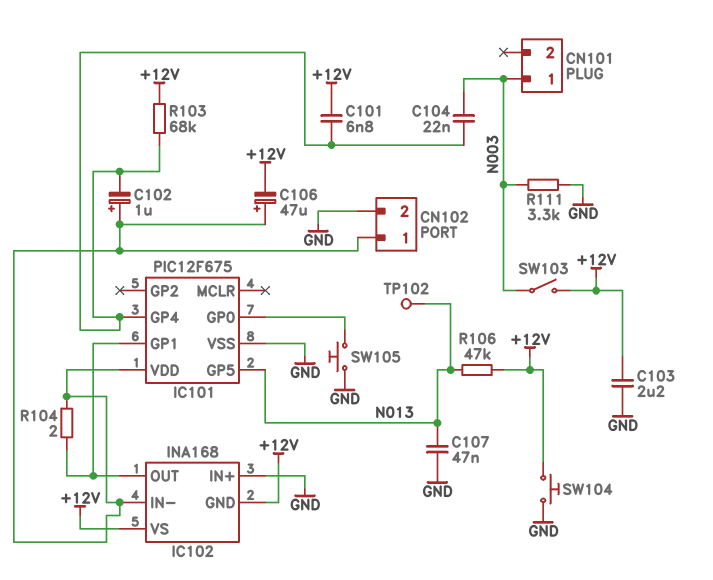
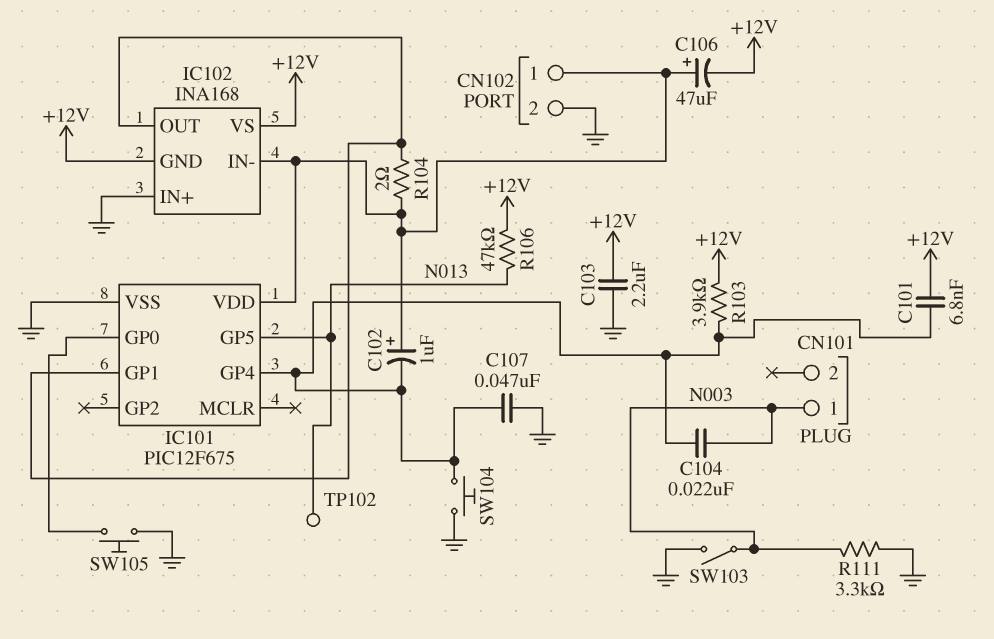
C107: 47nF (GND, N013) -> 47nF (GND, IC101/GP4)
R103: 68k (+12V, IC101/GP4) -> 3.9k (+12V, IC101/GP4)
SW103: switch (+12V, N003) -> switch (GND, N003)
SW104: button (+12V, GND) -> button (GND, IC101/GP4)

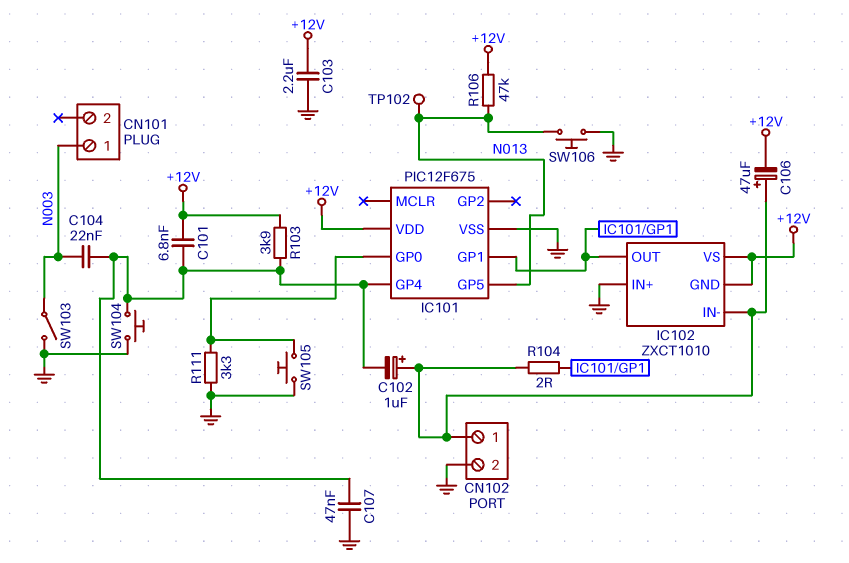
IC101 pin VDD: CN102/1 -> +12V
IC102: INA168 -> ZXCT1010
R111: 3.3k (GND, N003) -> 3.3k (GND, IC101/GP0)
SW106: none -> button (GND, N013)

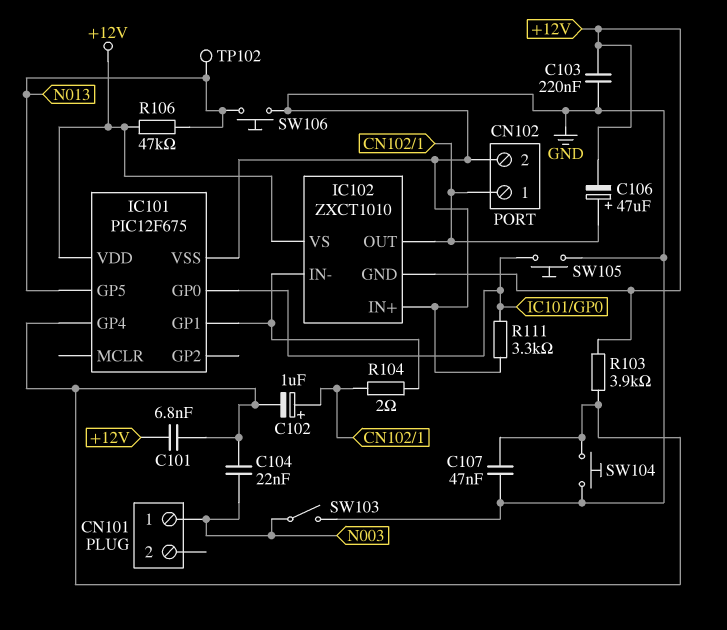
C103: 2.2uF (+12V, GND) -> 220nF (+12V, GND)
IC102 pin IN-: CN102/1 -> IC101/GP1
IC102 pin OUT: IC101/GP1 -> CN102/1

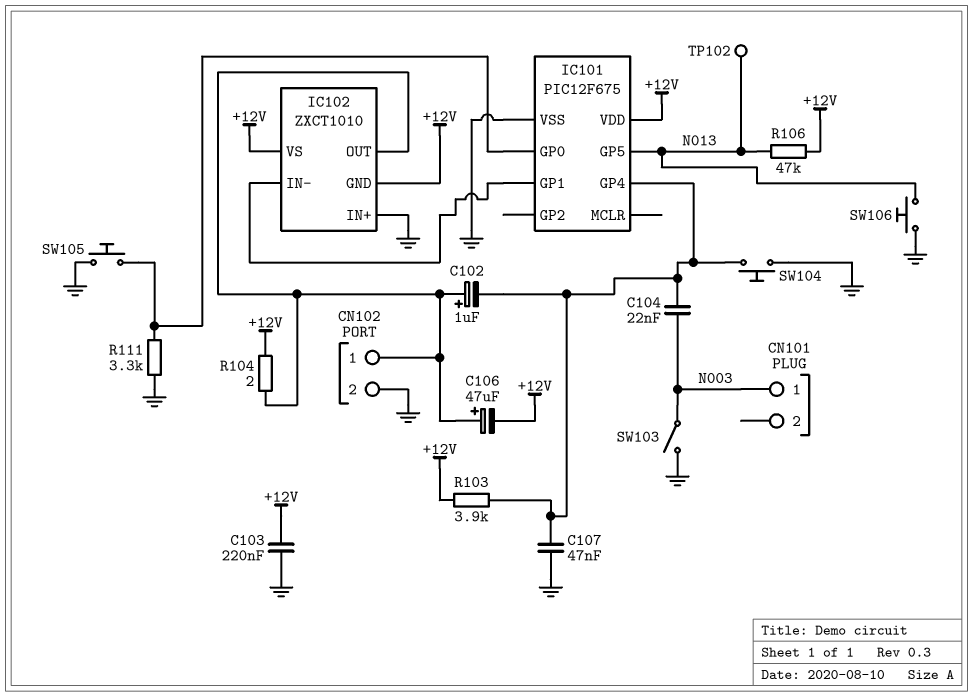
C101: 6.8nF (+12V, IC101/GP4) -> none
R104: 2 (CN102/1, IC101/GP1) -> 2 (+12V, CN102/1)

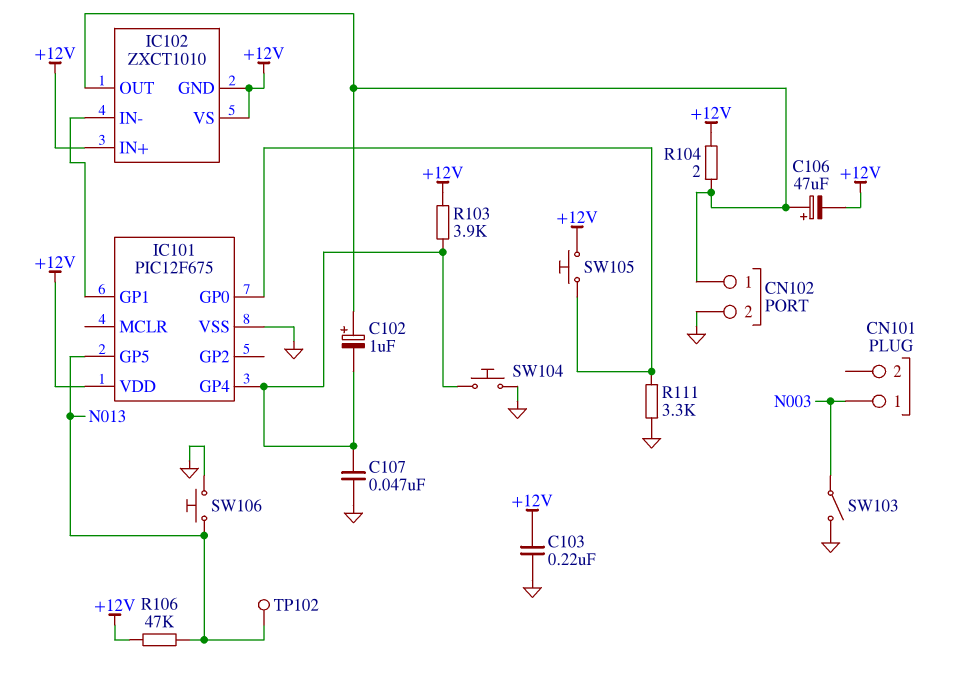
C104: 22nF (IC101/GP4, N003) -> none
IC102 pin IN+: GND -> +12V
SW105: button (GND, IC101/GP0) -> button (+12V, IC101/GP0)

